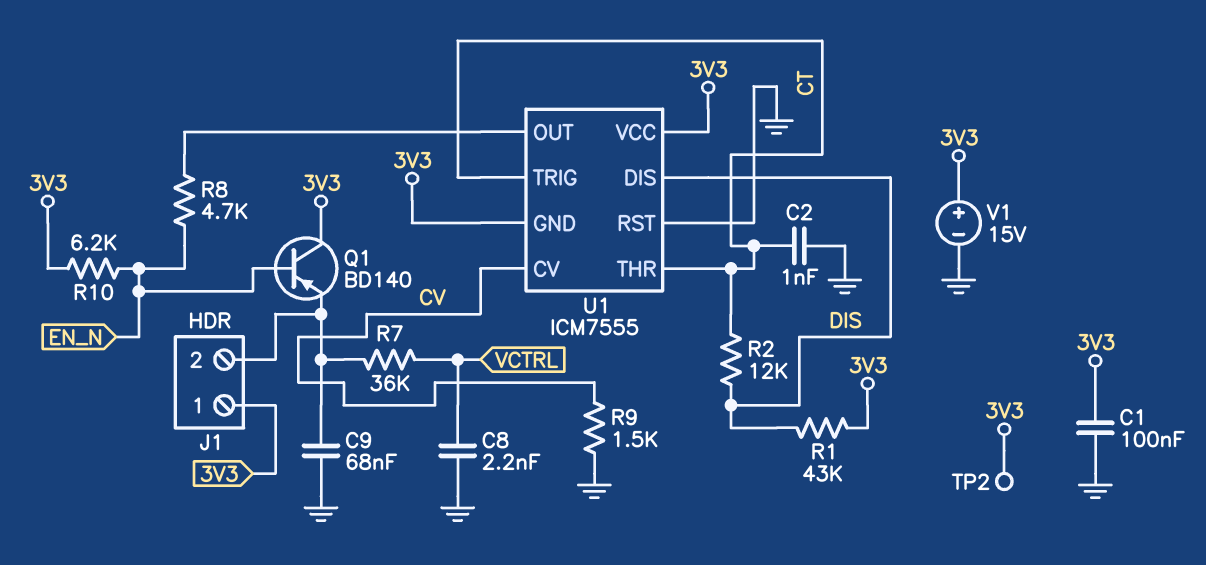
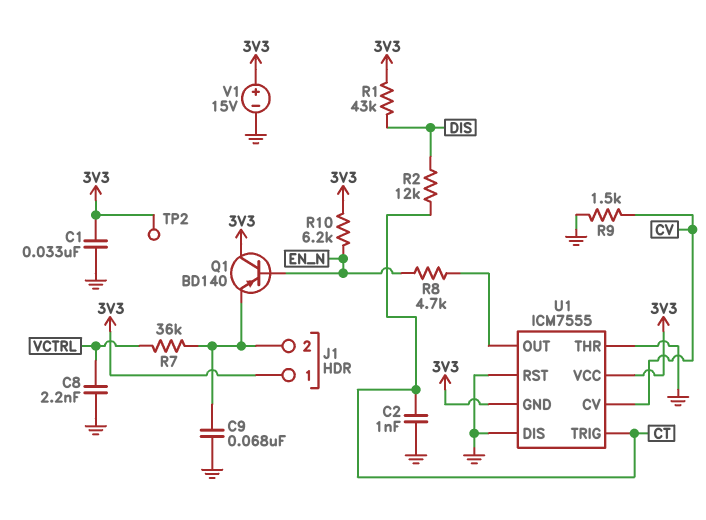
C1: 100nF (3V3, GND) -> 33nF (3V3, GND)
U1 pin DIS: DIS -> GND
U1 pin THR: CT -> GND

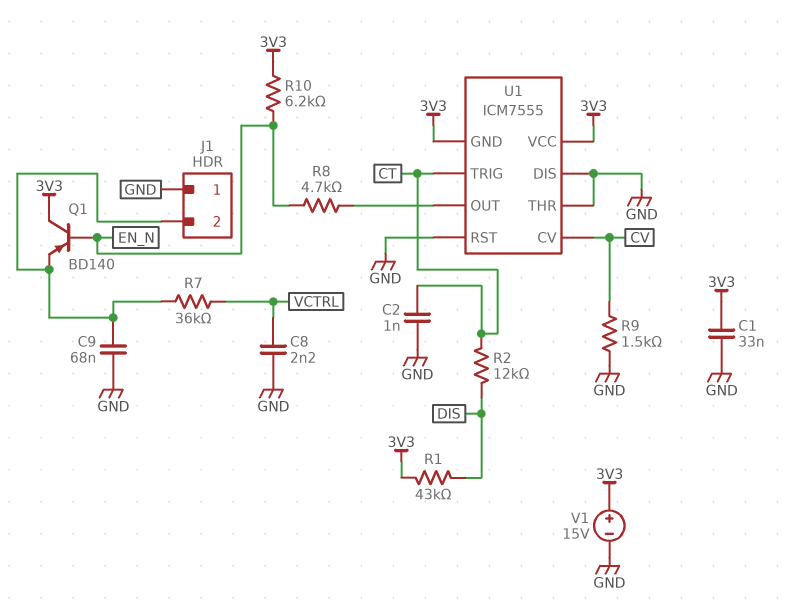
J1 pin 1: 3V3 -> GND
TP2: test point (3V3) -> none

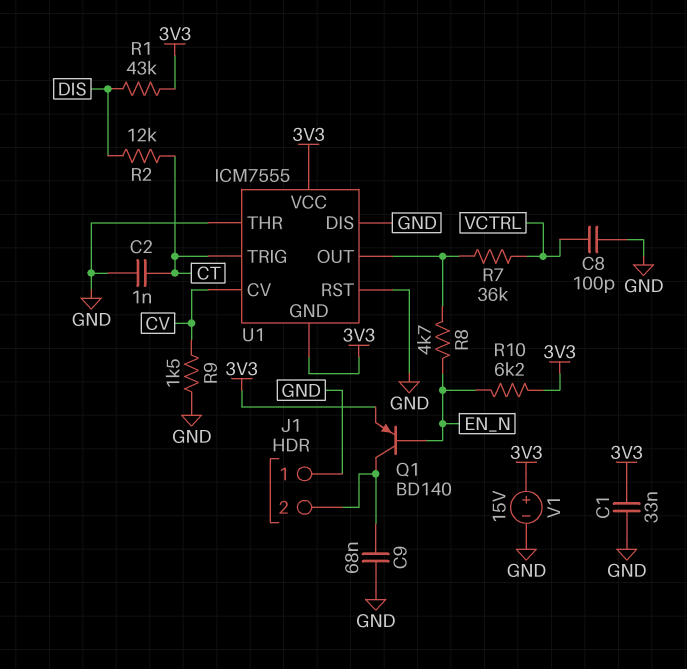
C8: 2.2nF (GND, VCTRL) -> 100pF (GND, VCTRL)
Q1: PNP BD140 (B EN_N, C 3V3, E J1/2) -> PNP BD140 (B EN_N, C J1/2, E 3V3)
R7: 36k (J1/2, VCTRL) -> 36k (U1/OUT, VCTRL)

